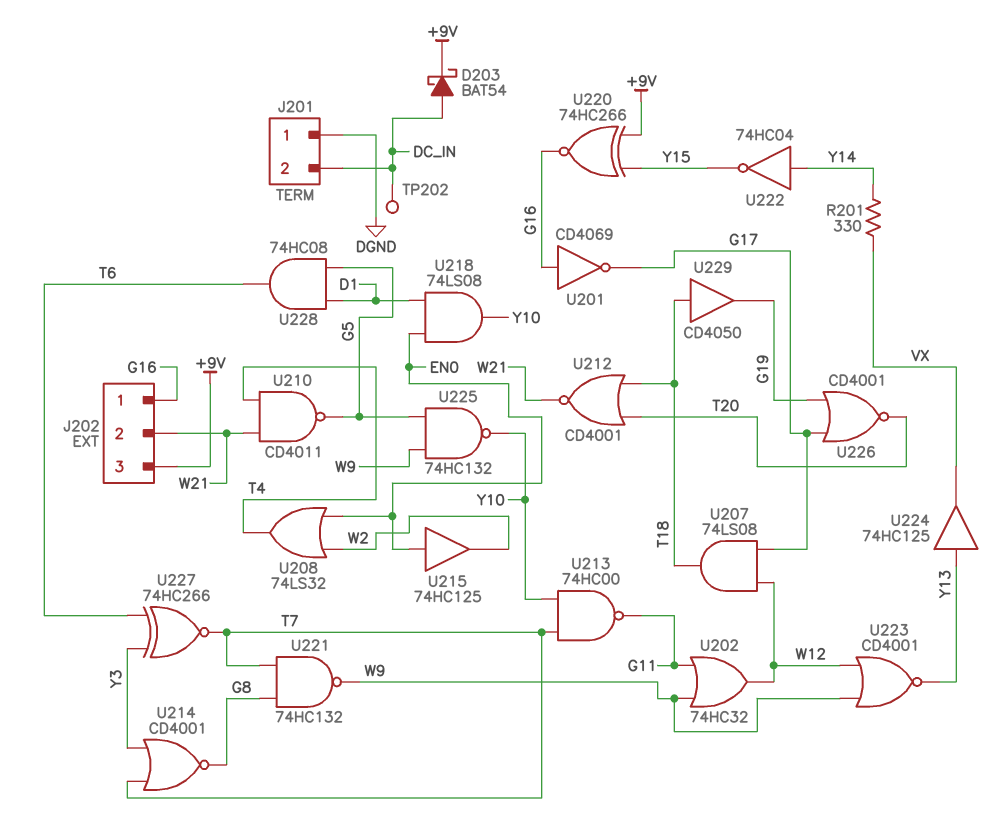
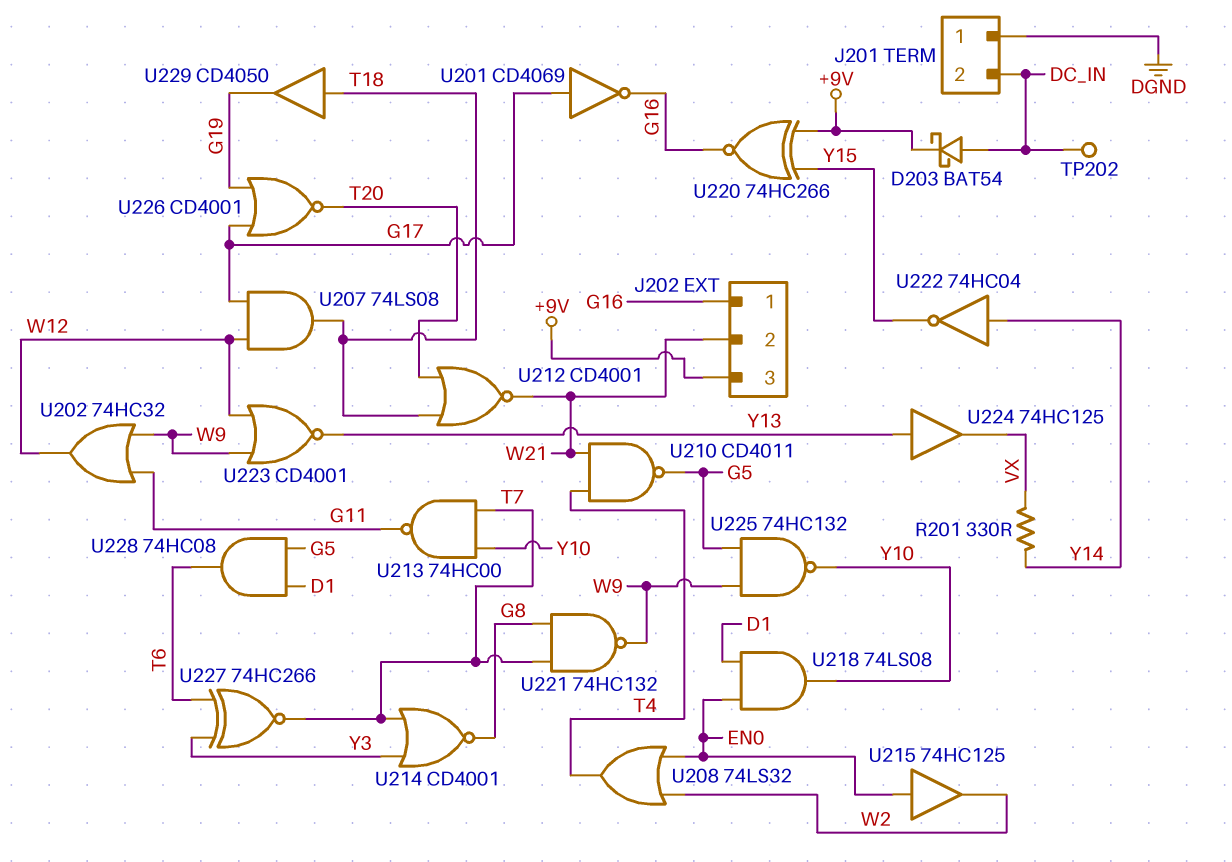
U201: NOT CD4069 (in G16, out G17) -> NOT CD4069 (in G17, out G16)

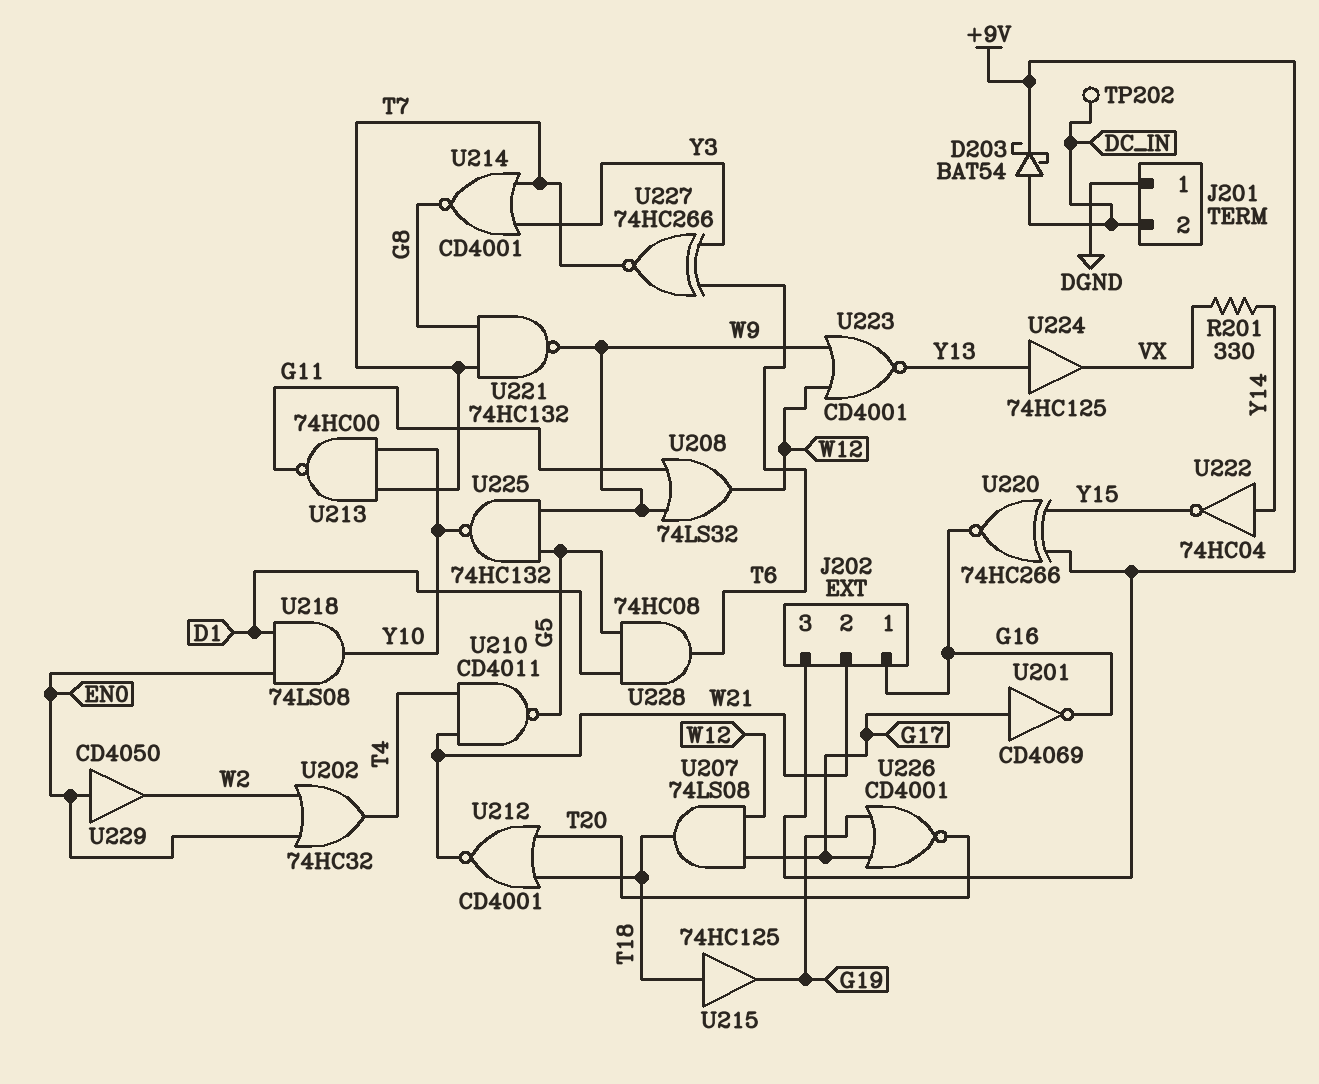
U202: OR 74HC32 (in G11, in W9, out W12) -> OR 74HC32 (in EN0, in W2, out T4)
U208: OR 74LS32 (in EN0, in W2, out T4) -> OR 74LS32 (in G11, in W9, out W12)
U215: buffer 74HC125 (in EN0, out W2) -> buffer 74HC125 (in T18, out G19)
U229: buffer CD4050 (in T18, out G19) -> buffer CD4050 (in EN0, out W2)

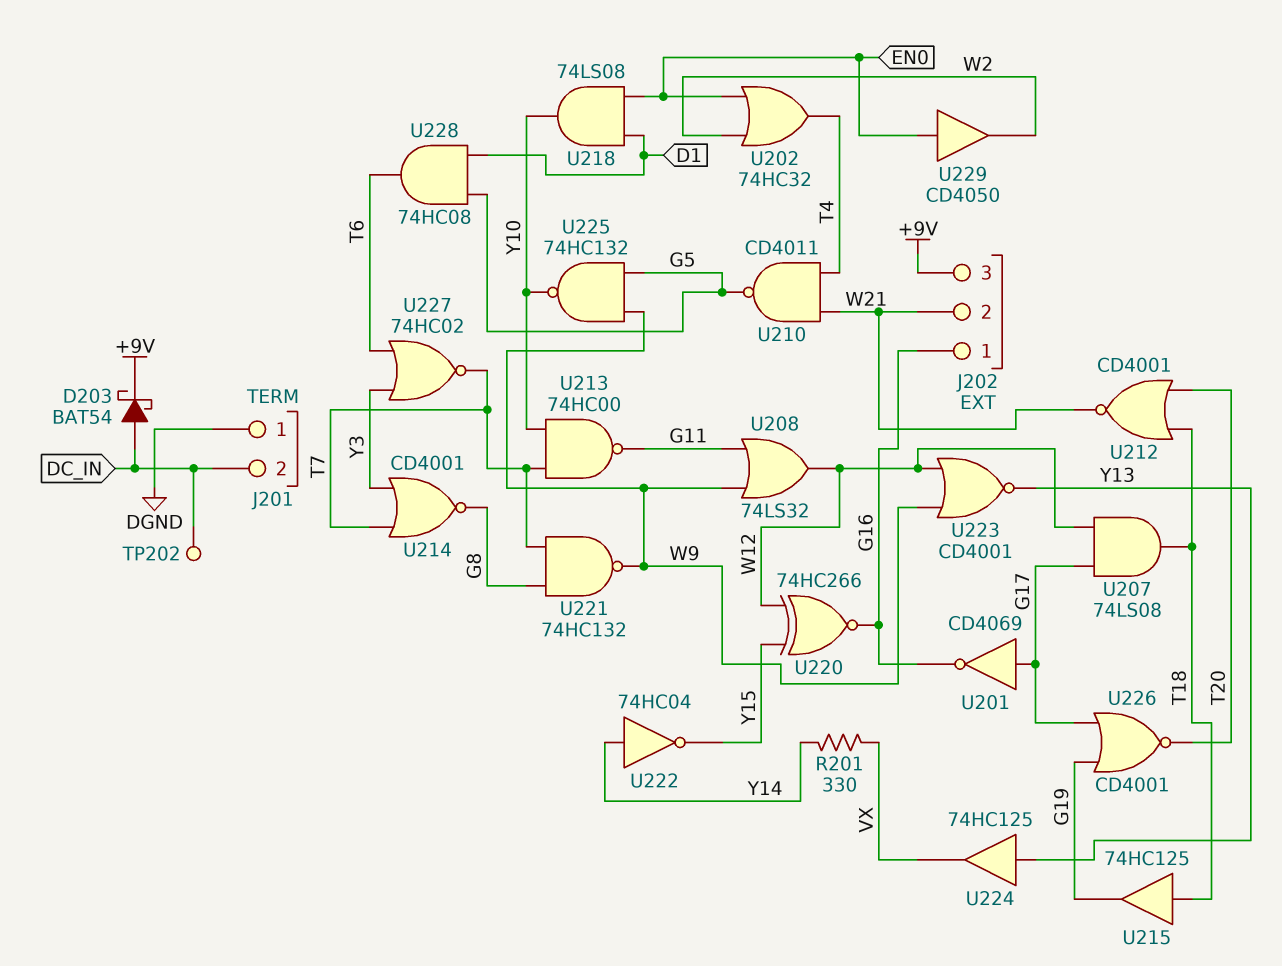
U220: XNOR 74HC266 (in +9V, in Y15, out G16) -> XNOR 74HC266 (in W12, in Y15, out G16)
U227: XNOR 74HC266 (in T6, in Y3, out T7) -> NOR 74HC02 (in T6, in Y3, out T7)

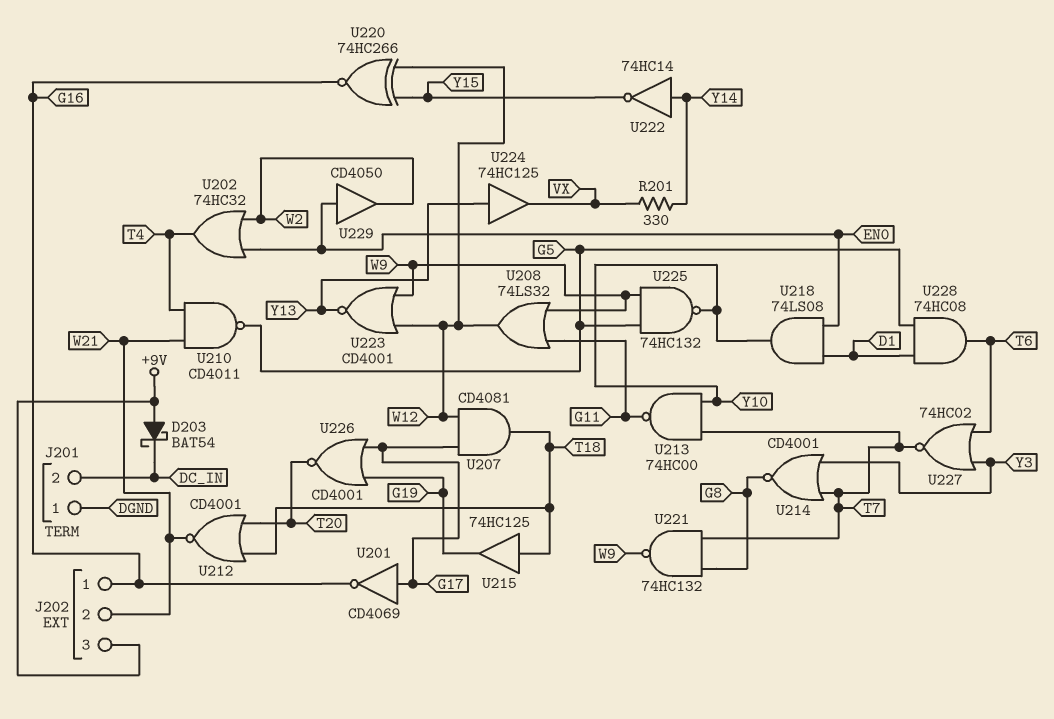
D203: schottky BAT54 (A DC_IN, K +9V) -> schottky BAT54 (A +9V, K DC_IN)
TP202: test point (DC_IN) -> none
U207: AND 74LS08 (in G17, in W12, out T18) -> AND CD4081 (in G17, in W12, out T18)
U222: NOT 74HC04 (in Y14, out Y15) -> NOT 74HC14 (in Y14, out Y15)

